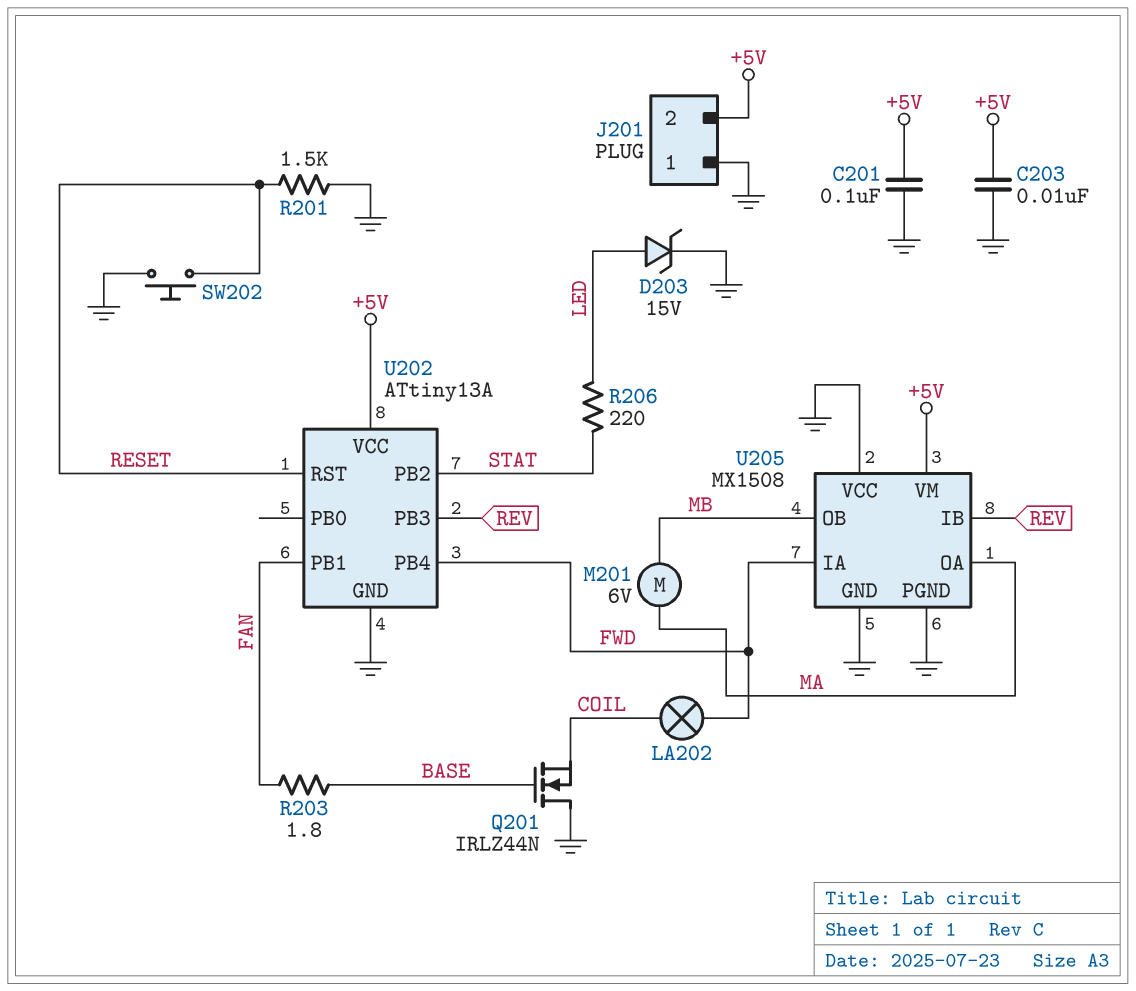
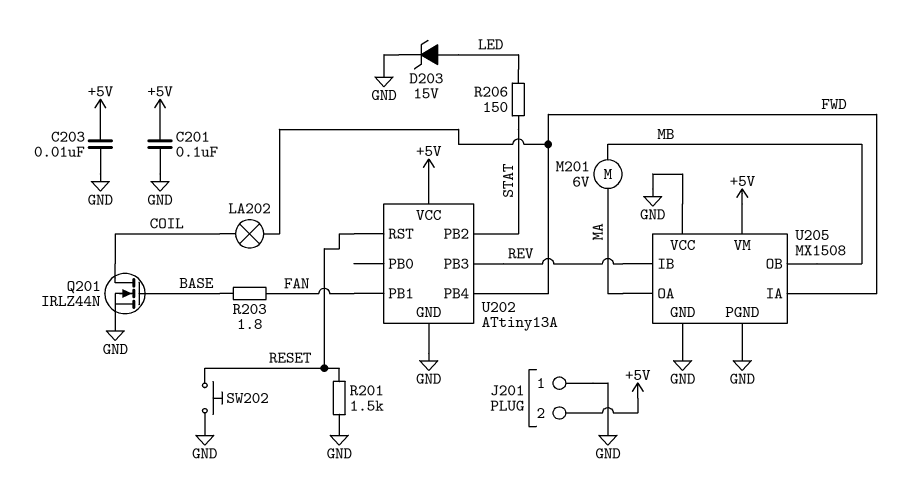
Q201: NMOS IRLZ44N (G BASE, D GND, S COIL) -> NMOS IRLZ44N (G BASE, D COIL, S GND)
R206: 220 (LED, STAT) -> 150 (LED, STAT)

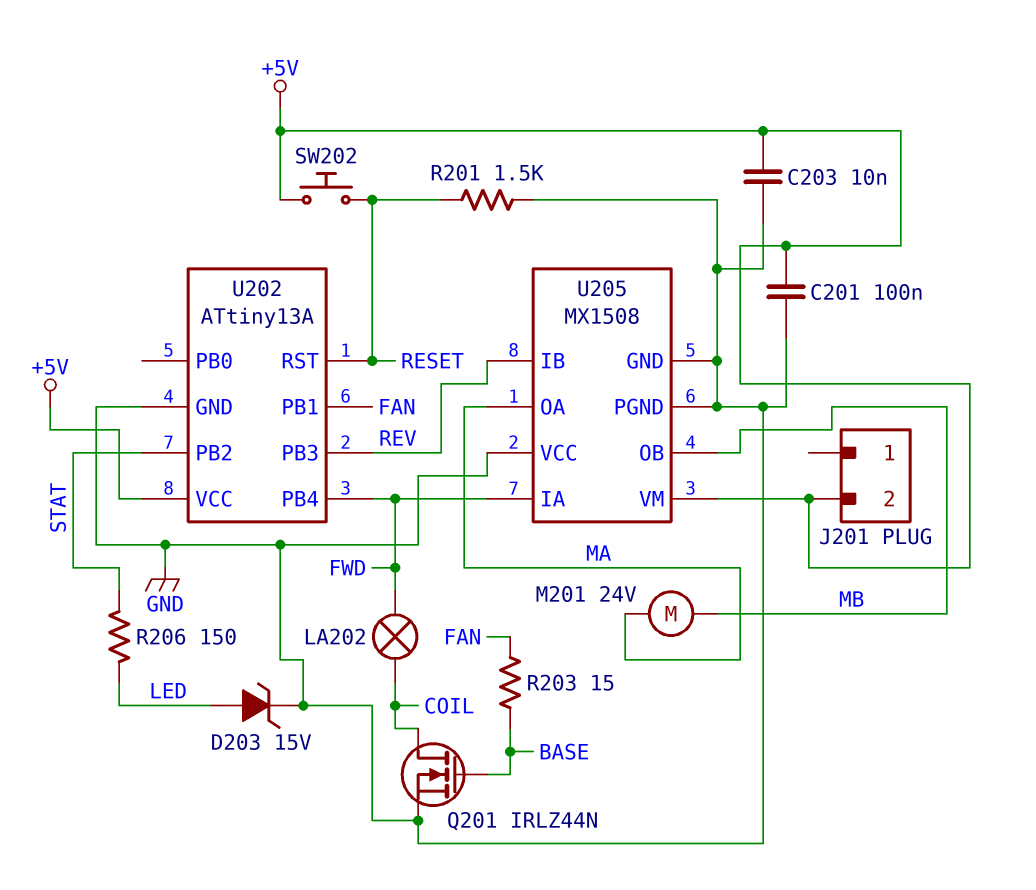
J201 pin 1: GND -> none
M201: motor 6V (MA, MB) -> motor 24V (MA, MB)
R203: 1.8 (BASE, FAN) -> 15 (BASE, FAN)
SW202: button (GND, RESET) -> button (+5V, RESET)

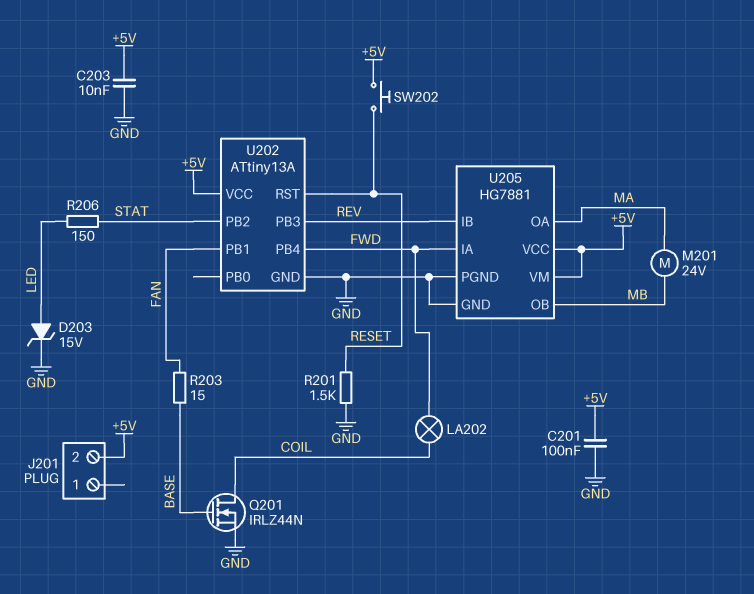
U205: MX1508 -> HG7881
U205 pin VCC: GND -> +5V

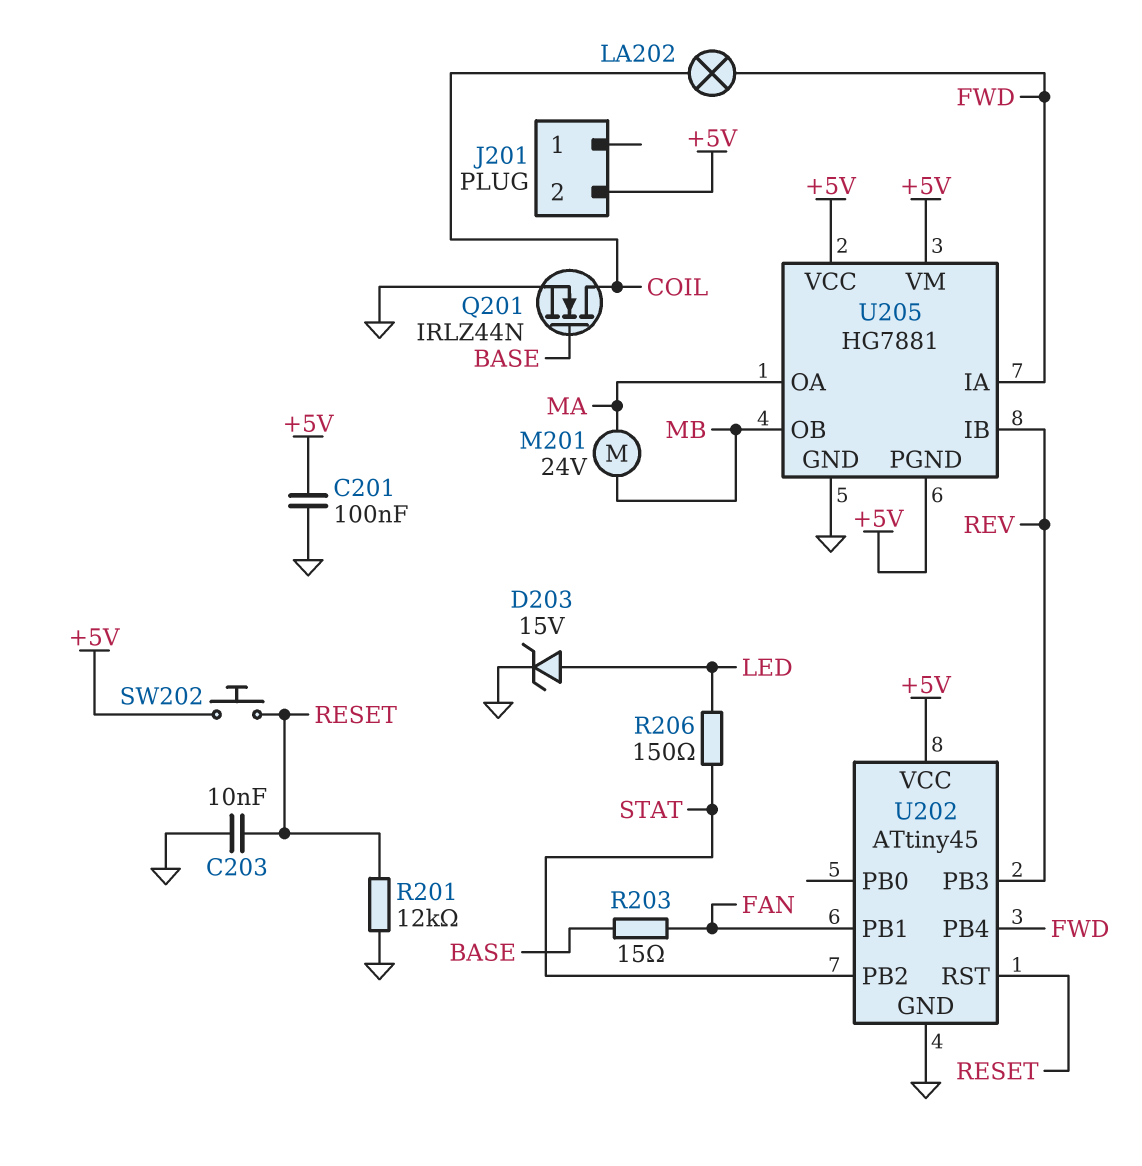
C203: 10nF (+5V, GND) -> 10nF (GND, RESET)
R201: 1.5k (GND, RESET) -> 12k (GND, RESET)
U202: ATtiny13A -> ATtiny45
U205 pin PGND: GND -> +5V

